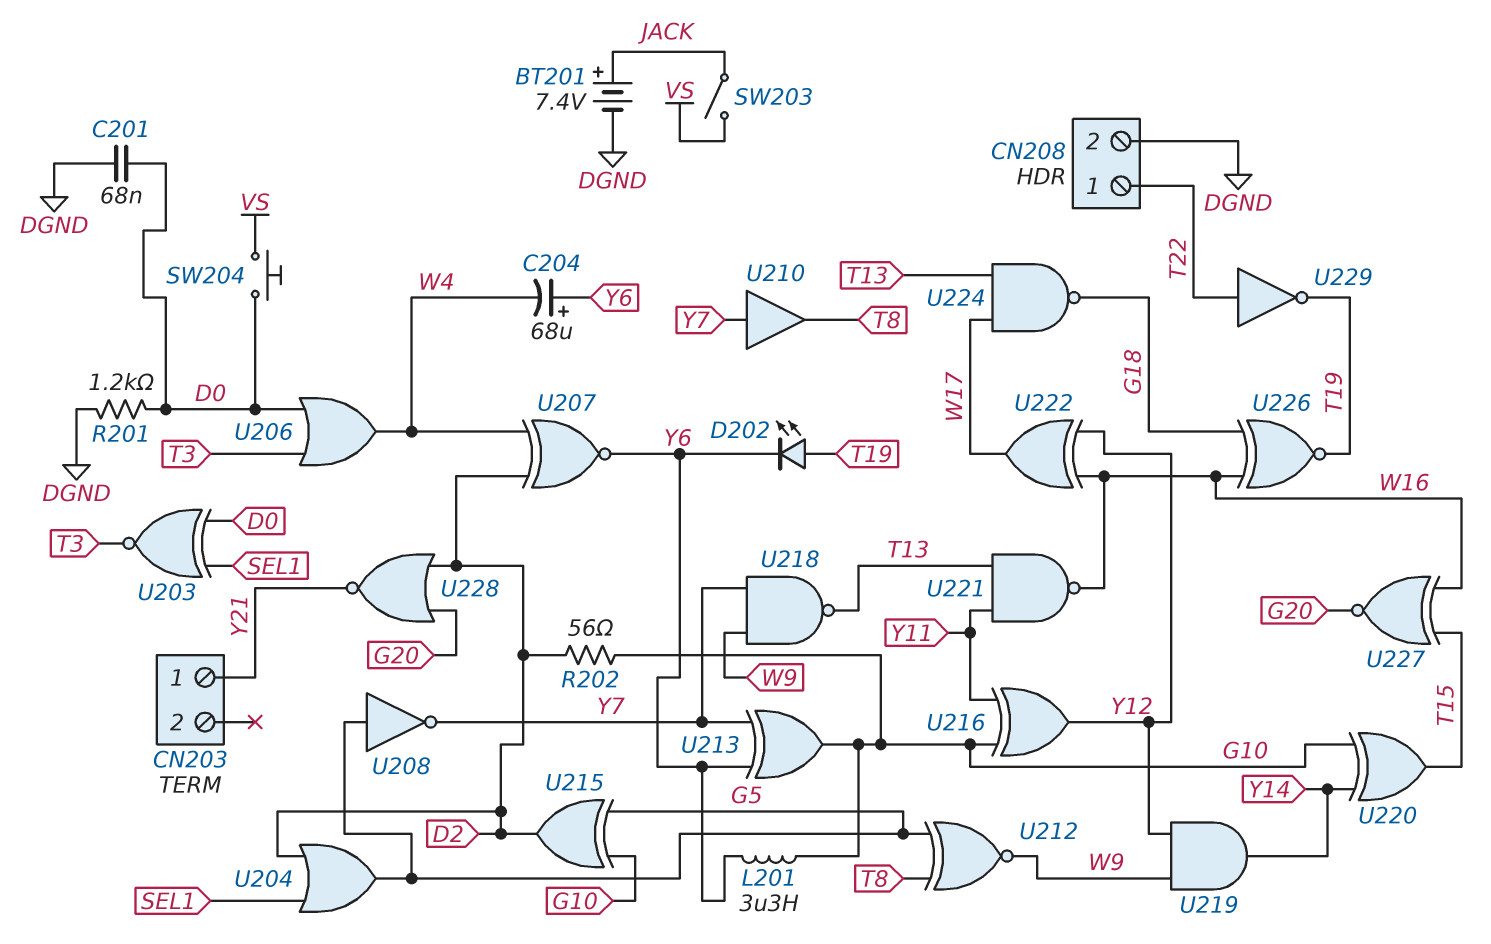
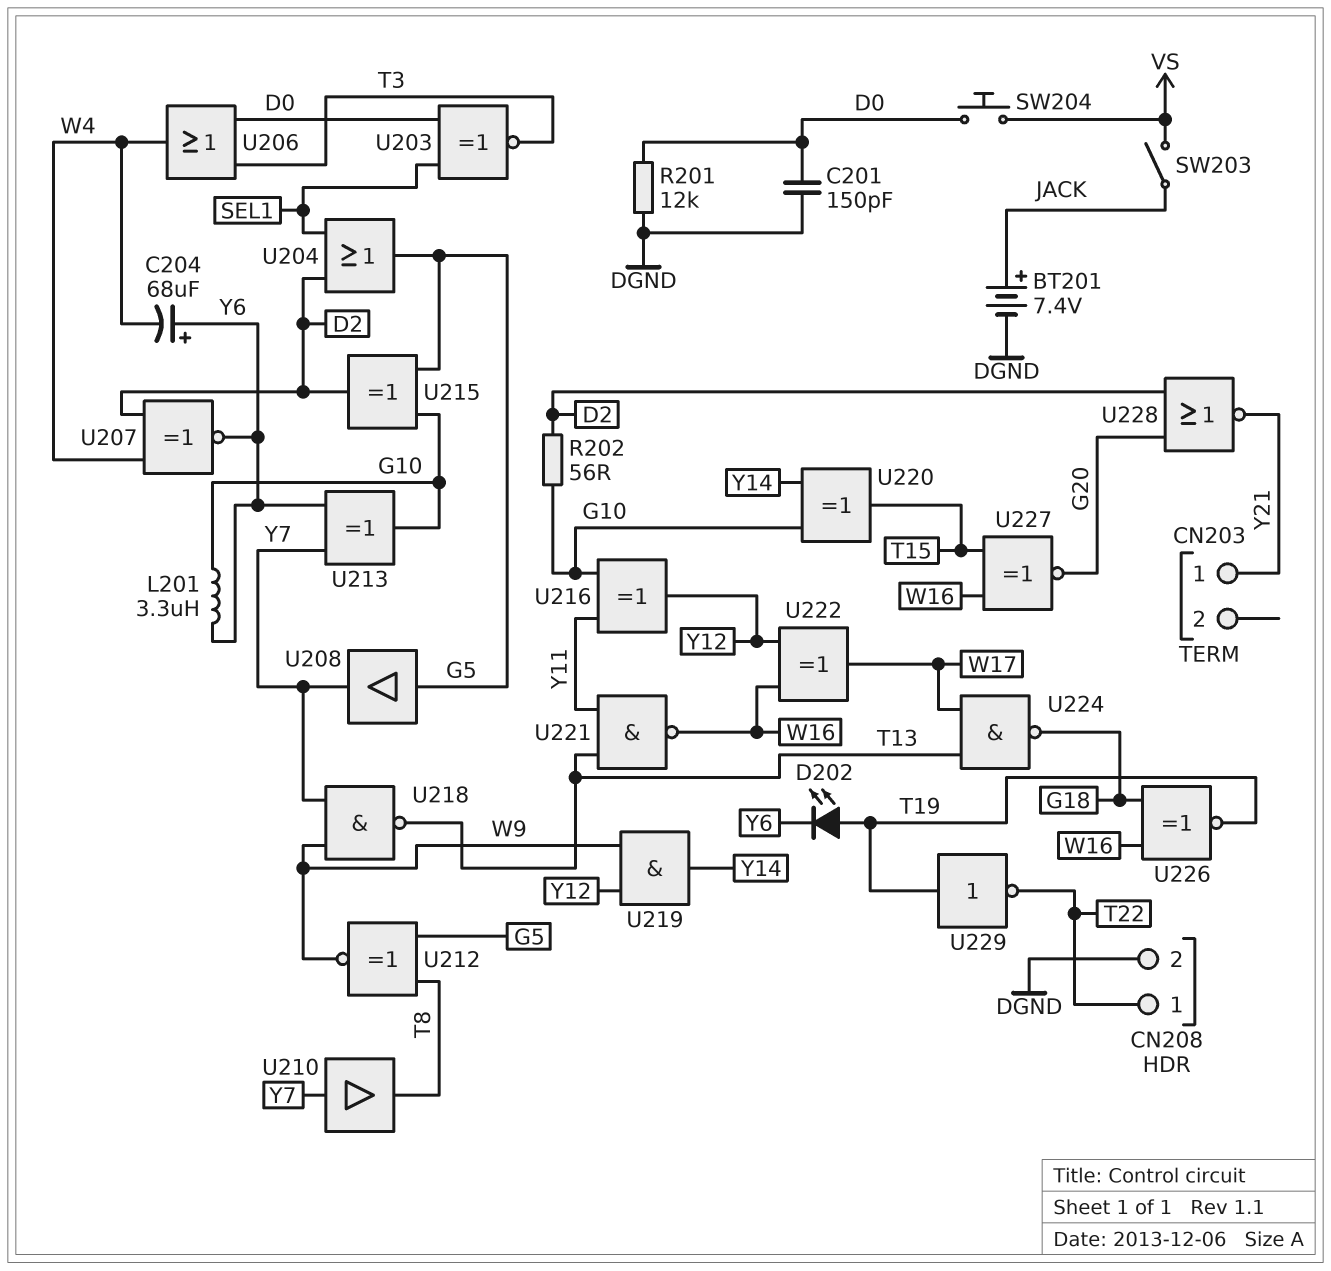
C201: 68nF (D0, DGND) -> 150pF (D0, DGND)
R201: 1.2k (D0, DGND) -> 12k (D0, DGND)
U208: NOT (in G5, out Y7) -> buffer (in G5, out Y7)
U229: NOT (in T22, out T19) -> NOT (in T19, out T22)

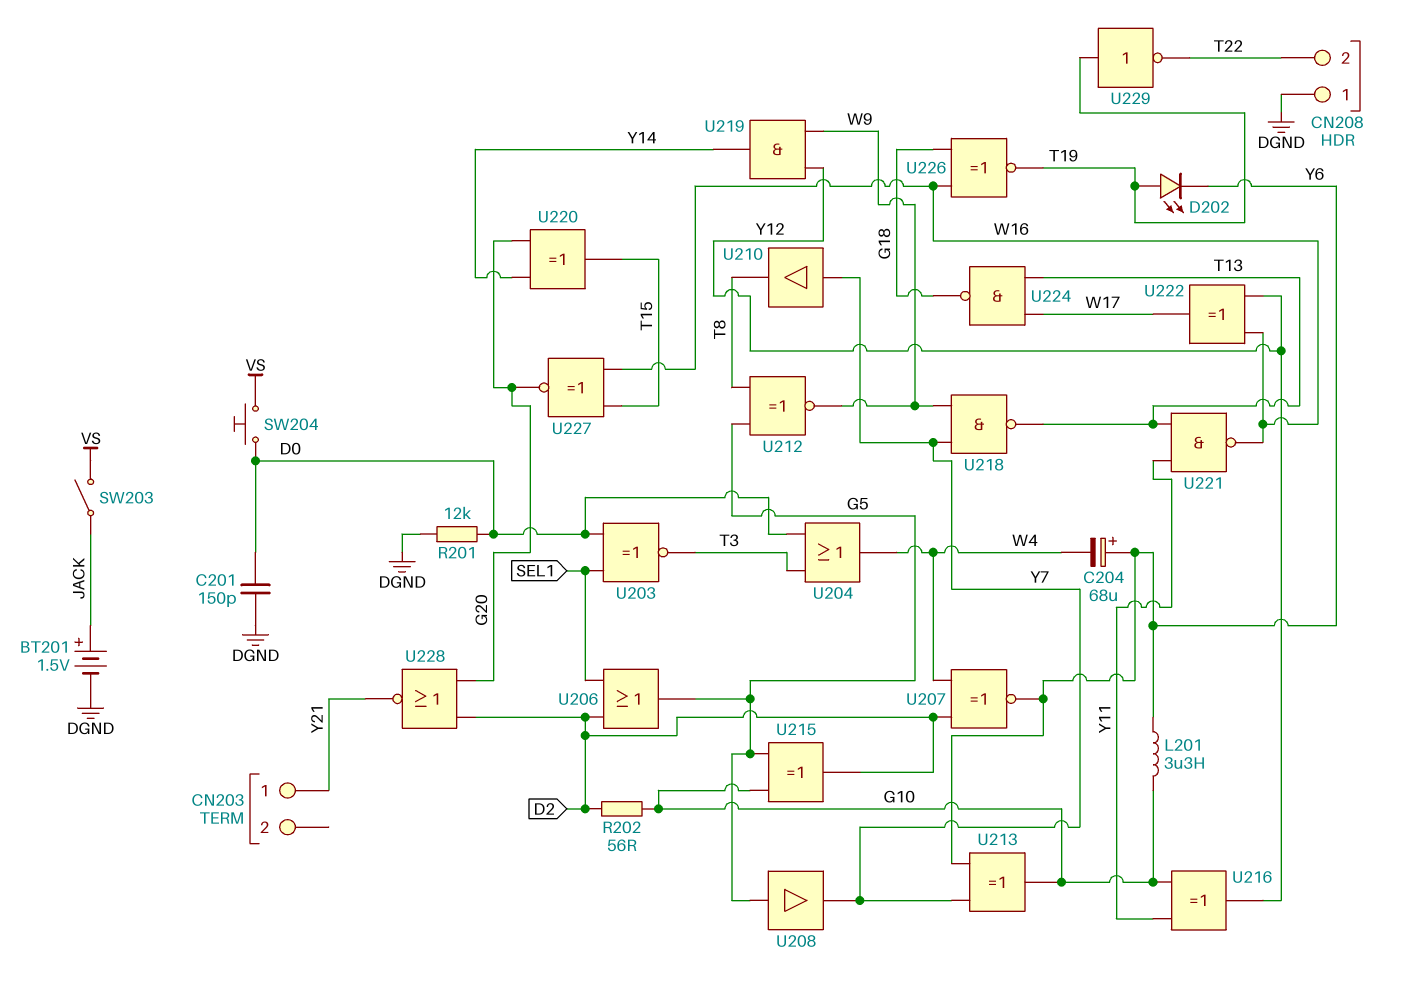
BT201: 7.4V (plus JACK, minus DGND) -> 1.5V (plus JACK, minus DGND)
CN208 pin 1: T22 -> DGND
CN208 pin 2: DGND -> T22
U204: OR (in D2, in SEL1, out G5) -> OR (in D0, in T3, out W4)
U206: OR (in D0, in T3, out W4) -> OR (in D2, in SEL1, out G5)
U220: XOR (in G10, in Y14, out T15) -> XOR (in G20, in Y14, out T15)

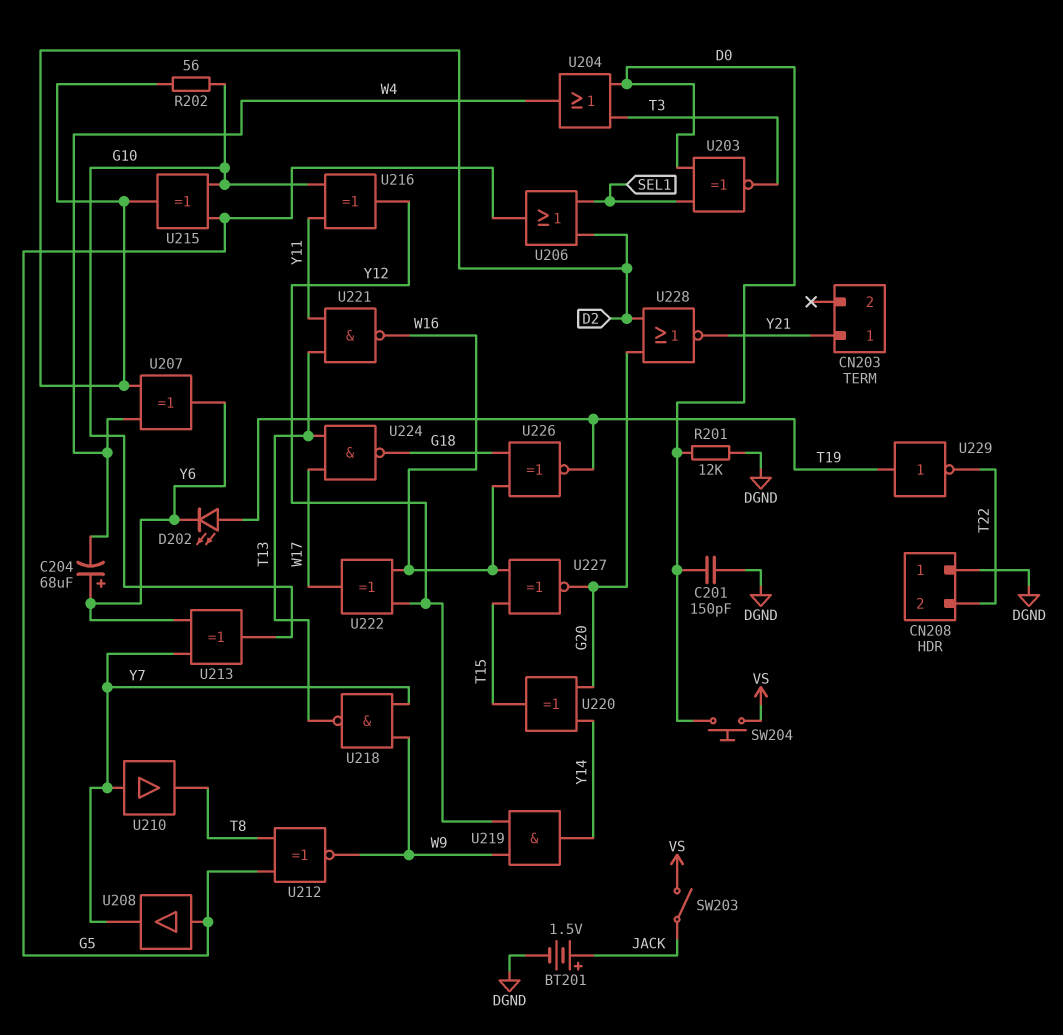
L201: 3.3uH (G10, Y6) -> none
U207: XNOR (in D2, in W4, out Y6) -> XOR (in D2, in W4, out Y6)

